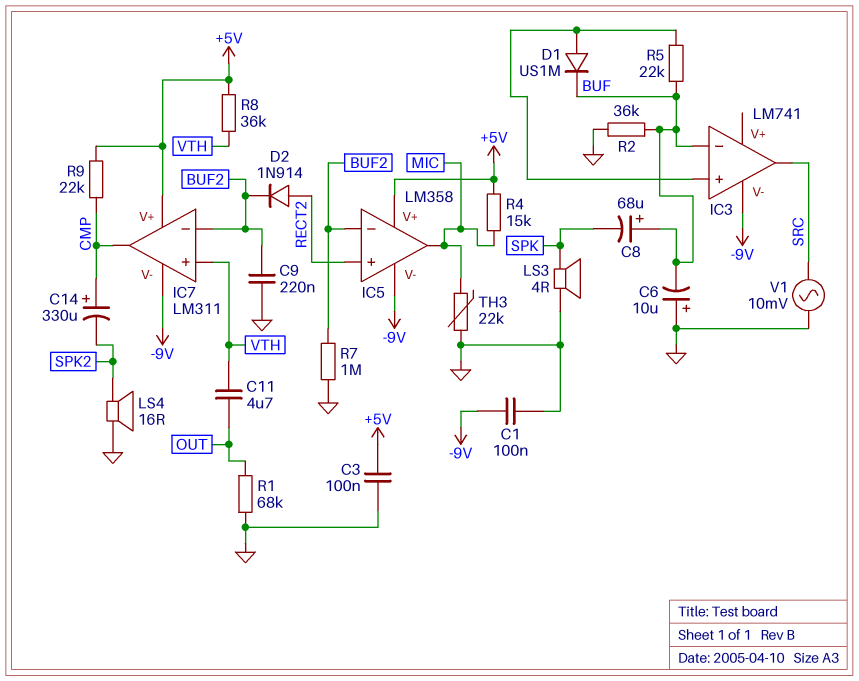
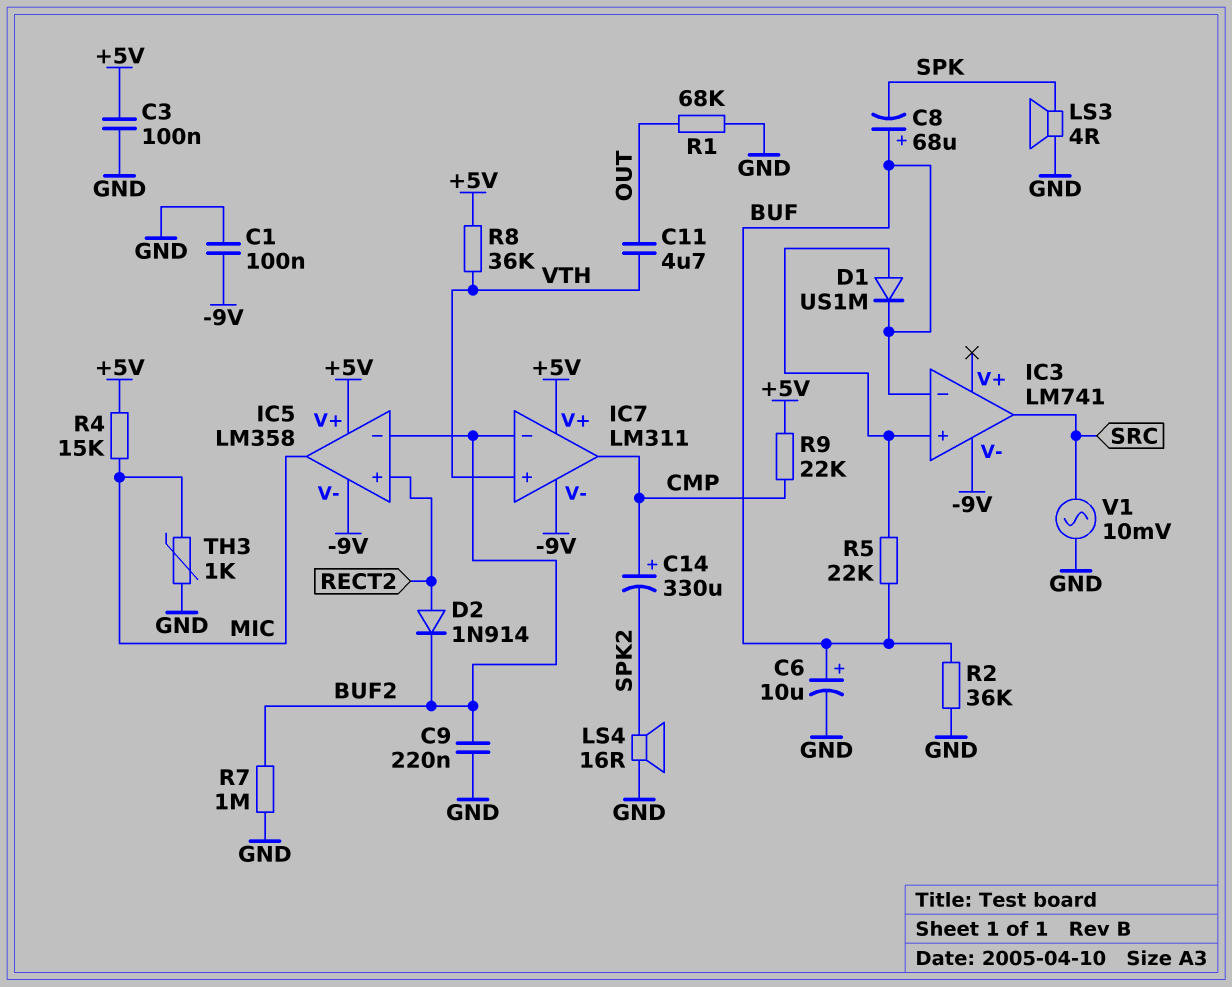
C6: 10uF (plus GND, minus BUF) -> 10uF (plus BUF, minus GND)
TH3: 22k (GND, MIC) -> 1k (GND, MIC)

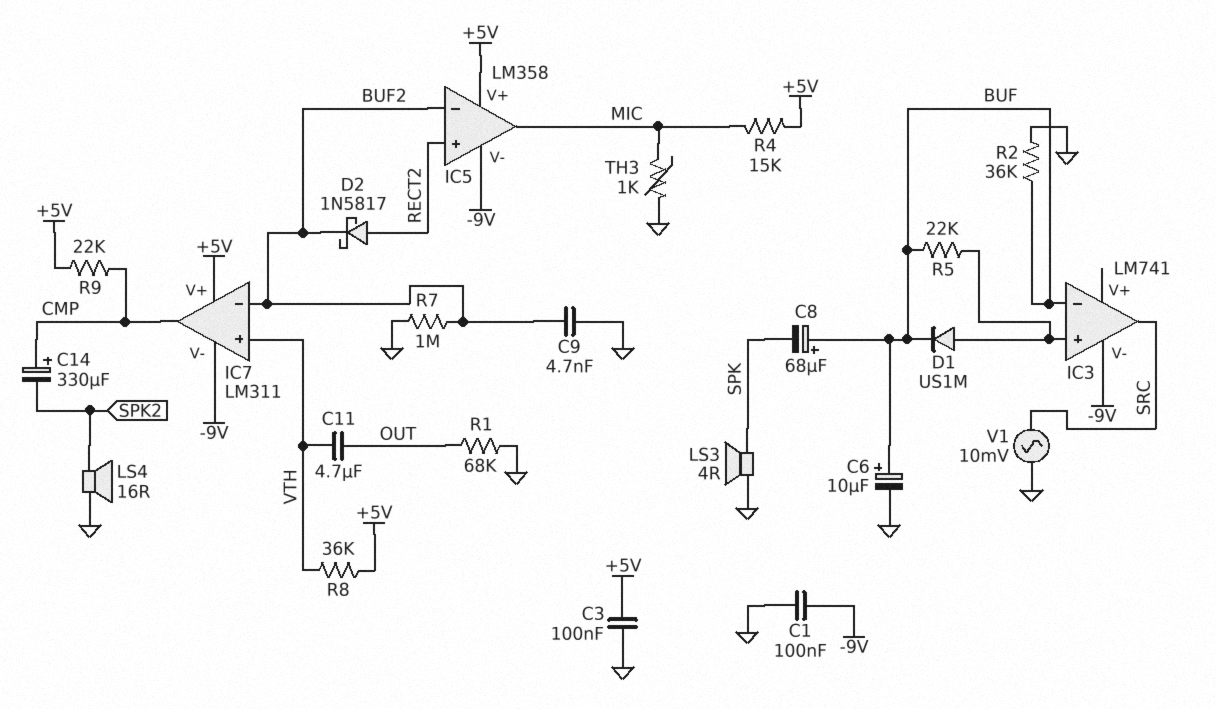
C9: 220nF (BUF2, GND) -> 4.7nF (BUF2, GND)
D2: diode 1N914 (A RECT2, K BUF2) -> schottky 1N5817 (A RECT2, K BUF2)

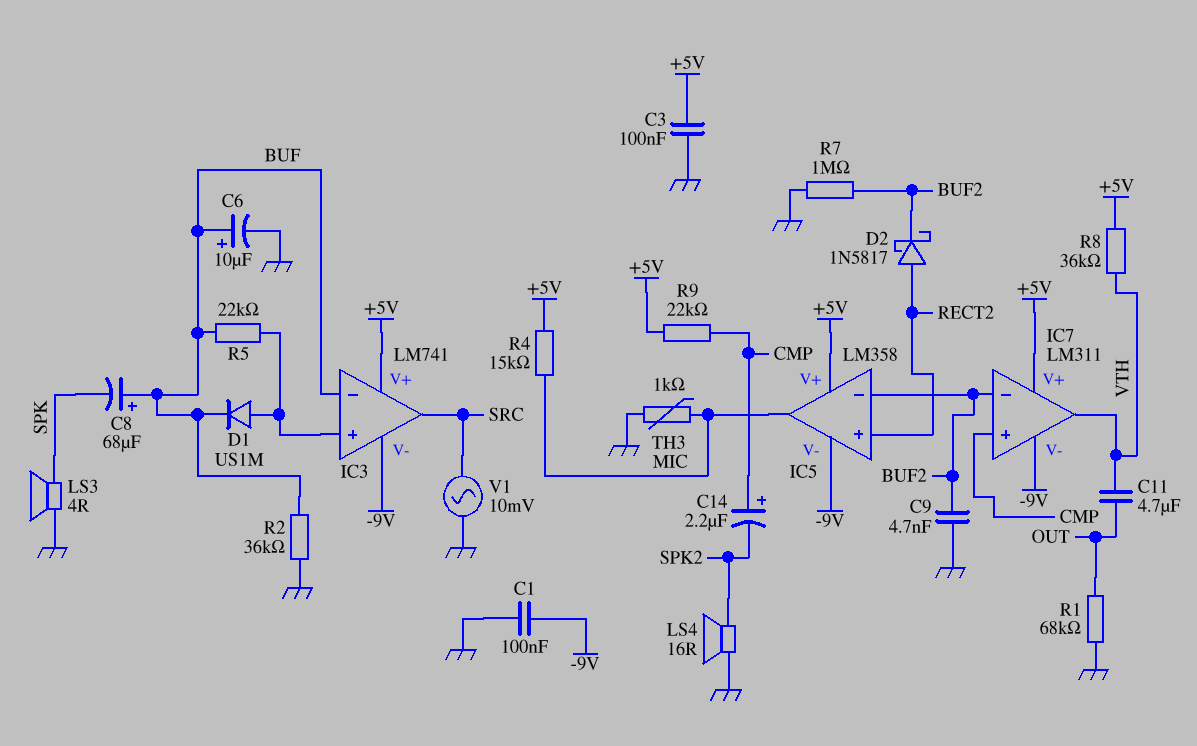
C14: 330uF (plus CMP, minus SPK2) -> 2.2uF (plus CMP, minus SPK2)
IC3 pin V+: none -> +5V
IC7 pin in+: VTH -> CMP
IC7 pin out: CMP -> VTH

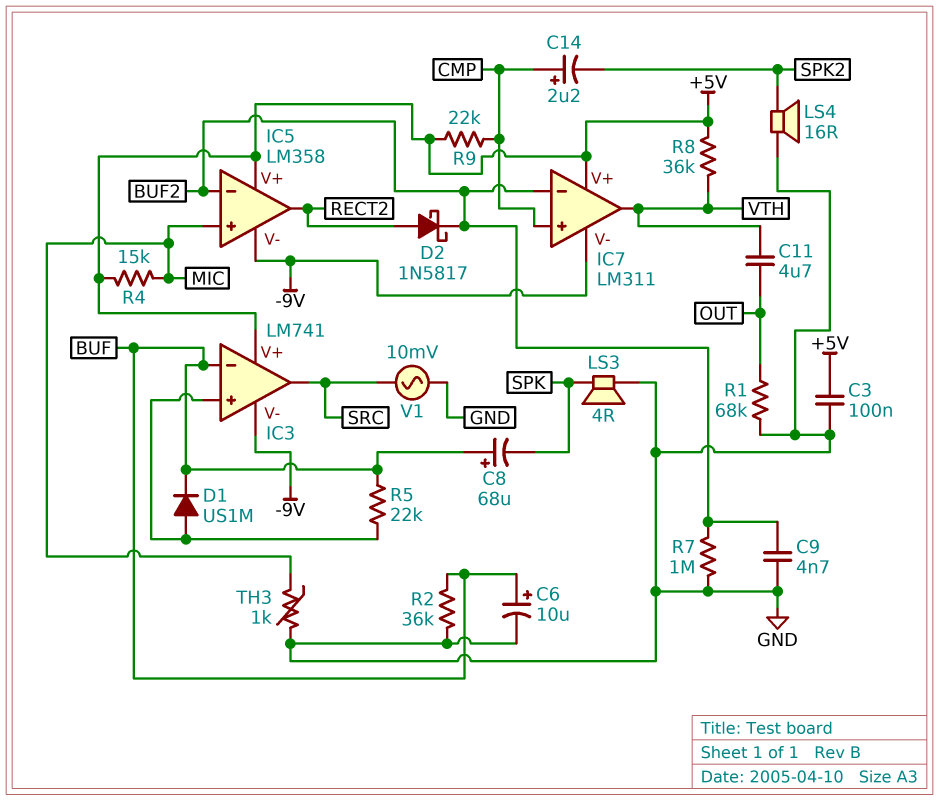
C1: 100nF (-9V, GND) -> none
IC5 pin in+: RECT2 -> MIC
IC5 pin out: MIC -> RECT2

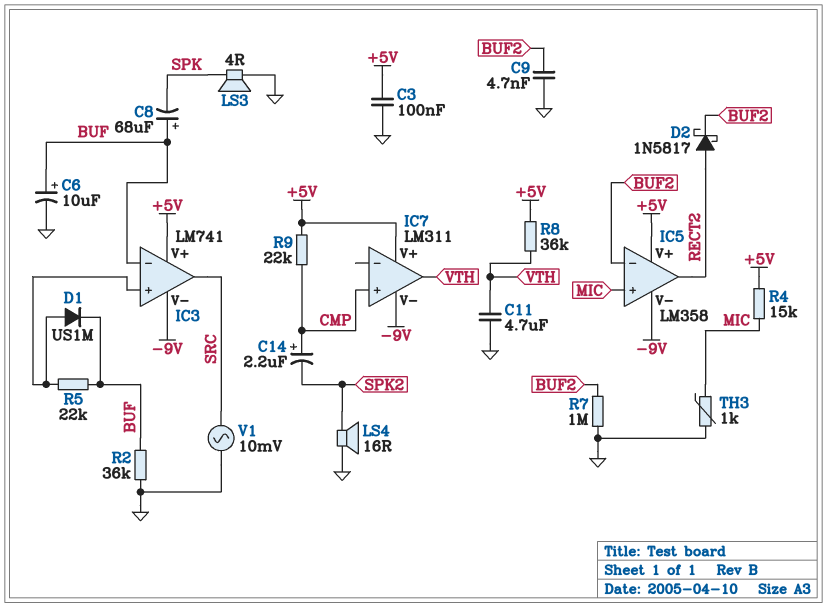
C11: 4.7uF (OUT, VTH) -> 4.7uF (GND, VTH)
IC7 pin in-: BUF2 -> none
R1: 68k (GND, OUT) -> none

